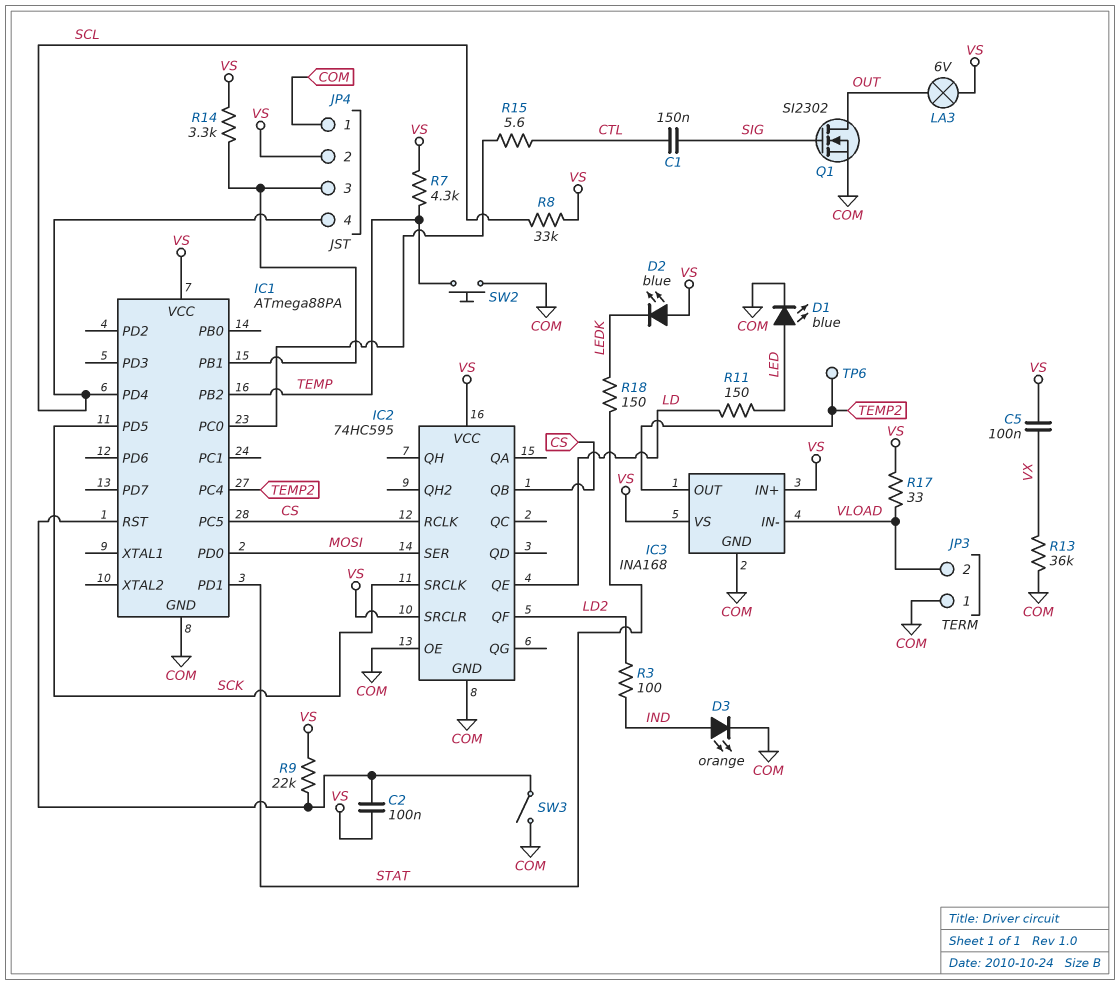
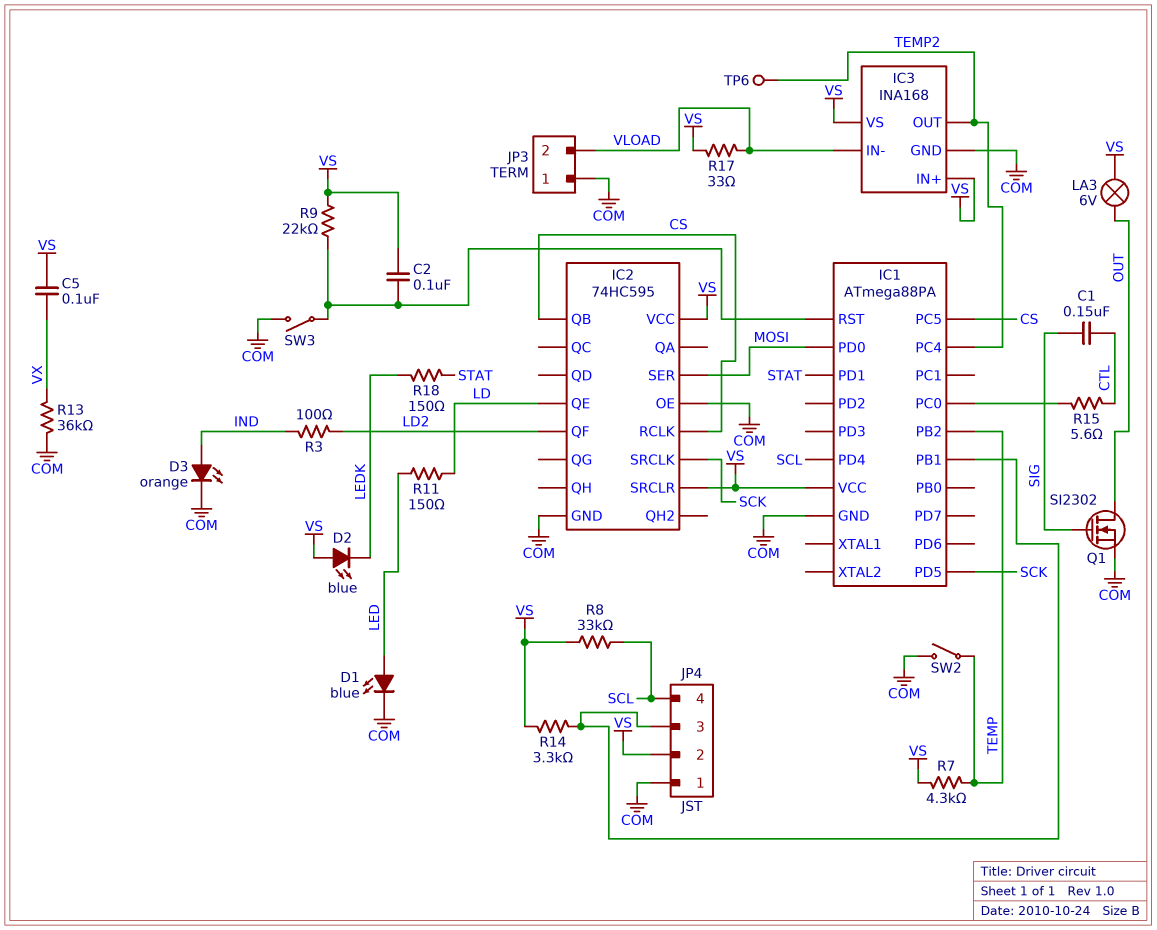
SW2: button (COM, TEMP) -> switch (COM, TEMP)

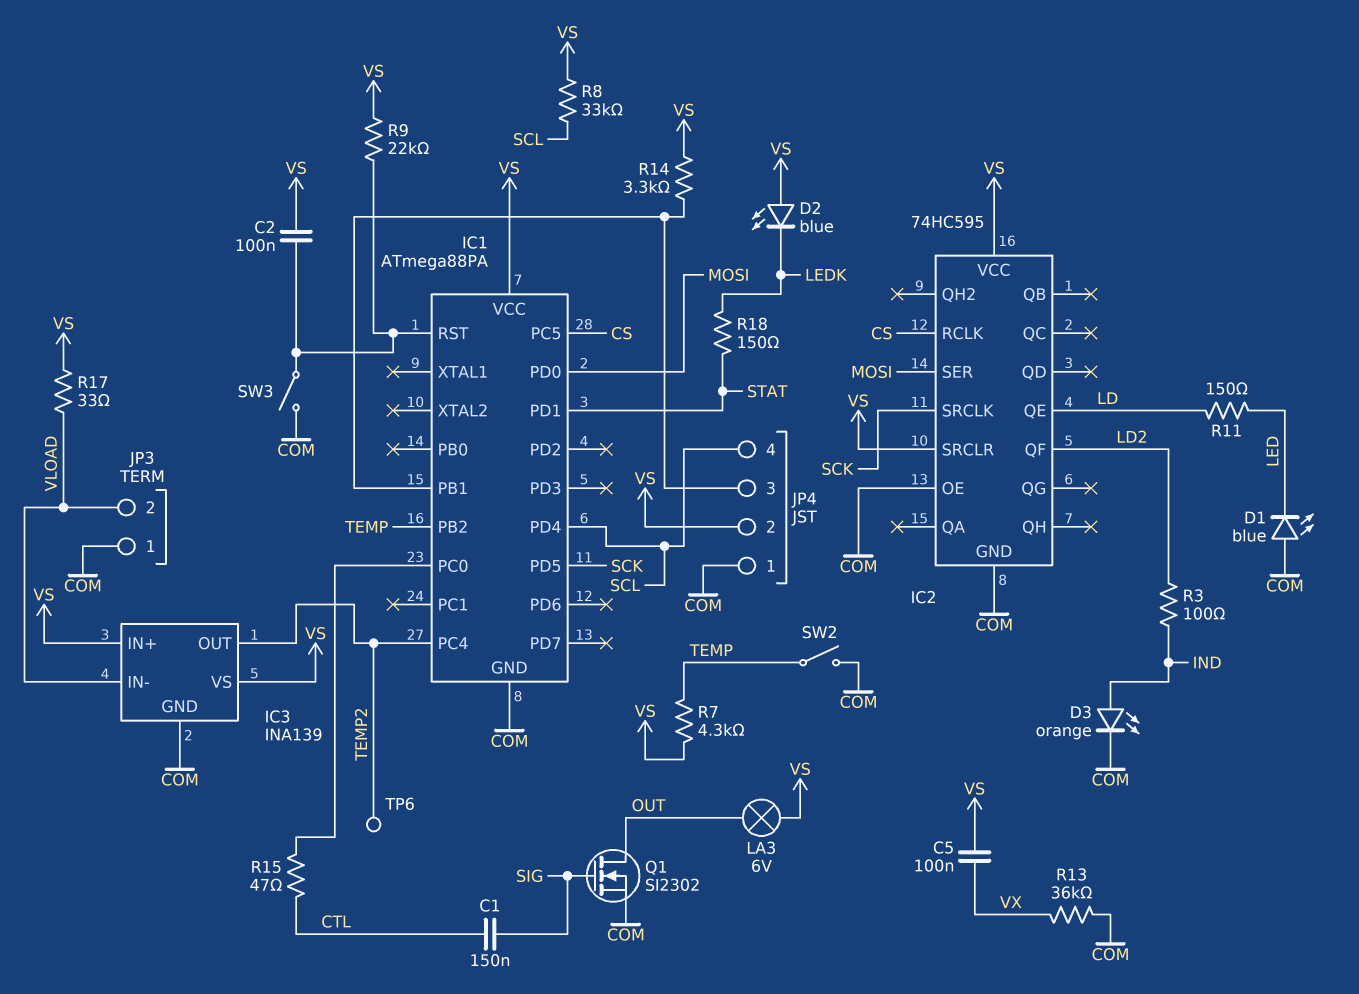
D1: LED blue (A LED, K COM) -> LED blue (A COM, K LED)
IC2 pin QB: CS -> none
IC3: INA168 -> INA139
R15: 5.6 (CTL, IC1/PC0) -> 47 (CTL, IC1/PC0)

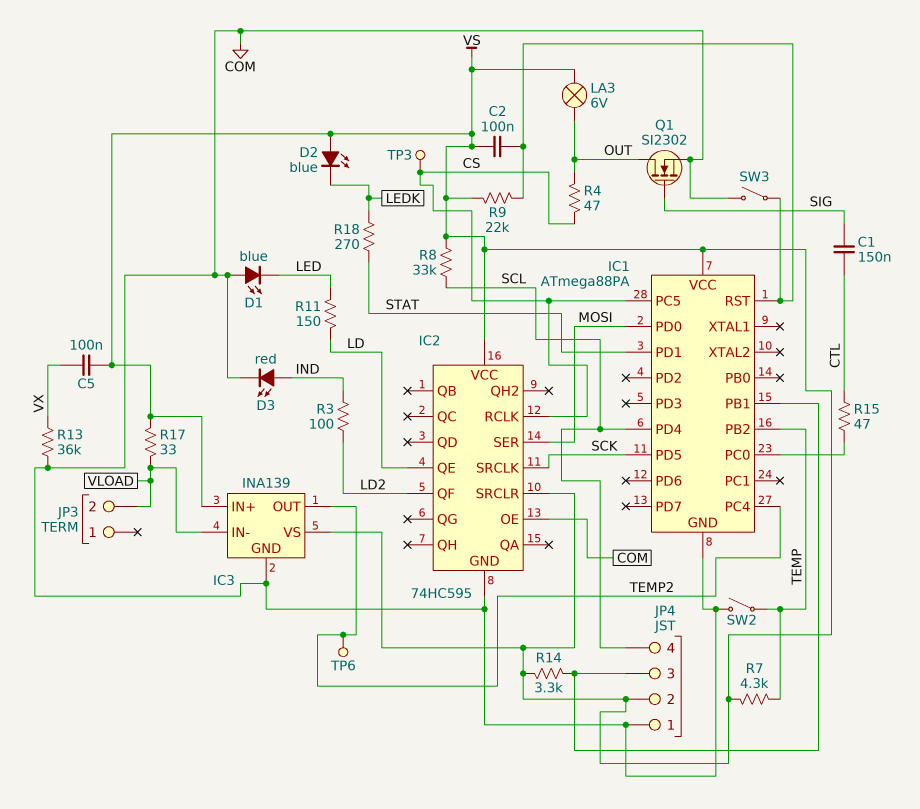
D3: LED orange (A IND, K COM) -> LED red (A IND, K COM)
JP3 pin 1: COM -> none
R4: none -> 47 (CS, OUT)
R18: 150 (LEDK, STAT) -> 270 (LEDK, STAT)
TP3: none -> test point (CS)

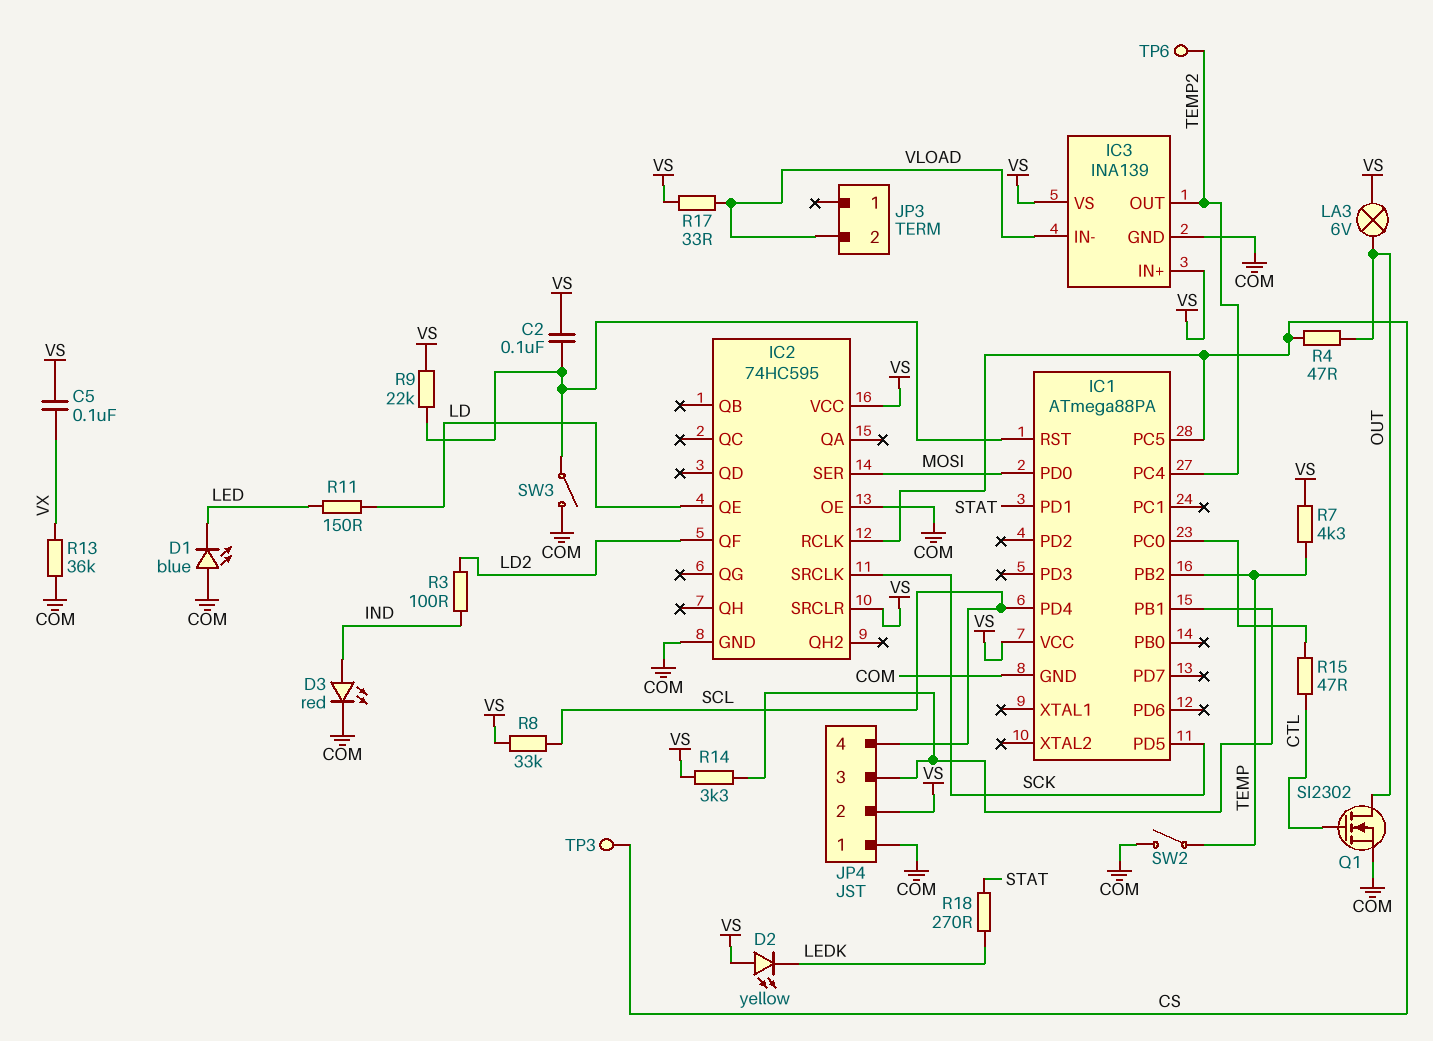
C1: 150nF (CTL, SIG) -> none
D2: LED blue (A VS, K LEDK) -> LED yellow (A VS, K LEDK)
Q1: NMOS SI2302 (G SIG, D OUT, S COM) -> NMOS SI2302 (G CTL, D OUT, S COM)

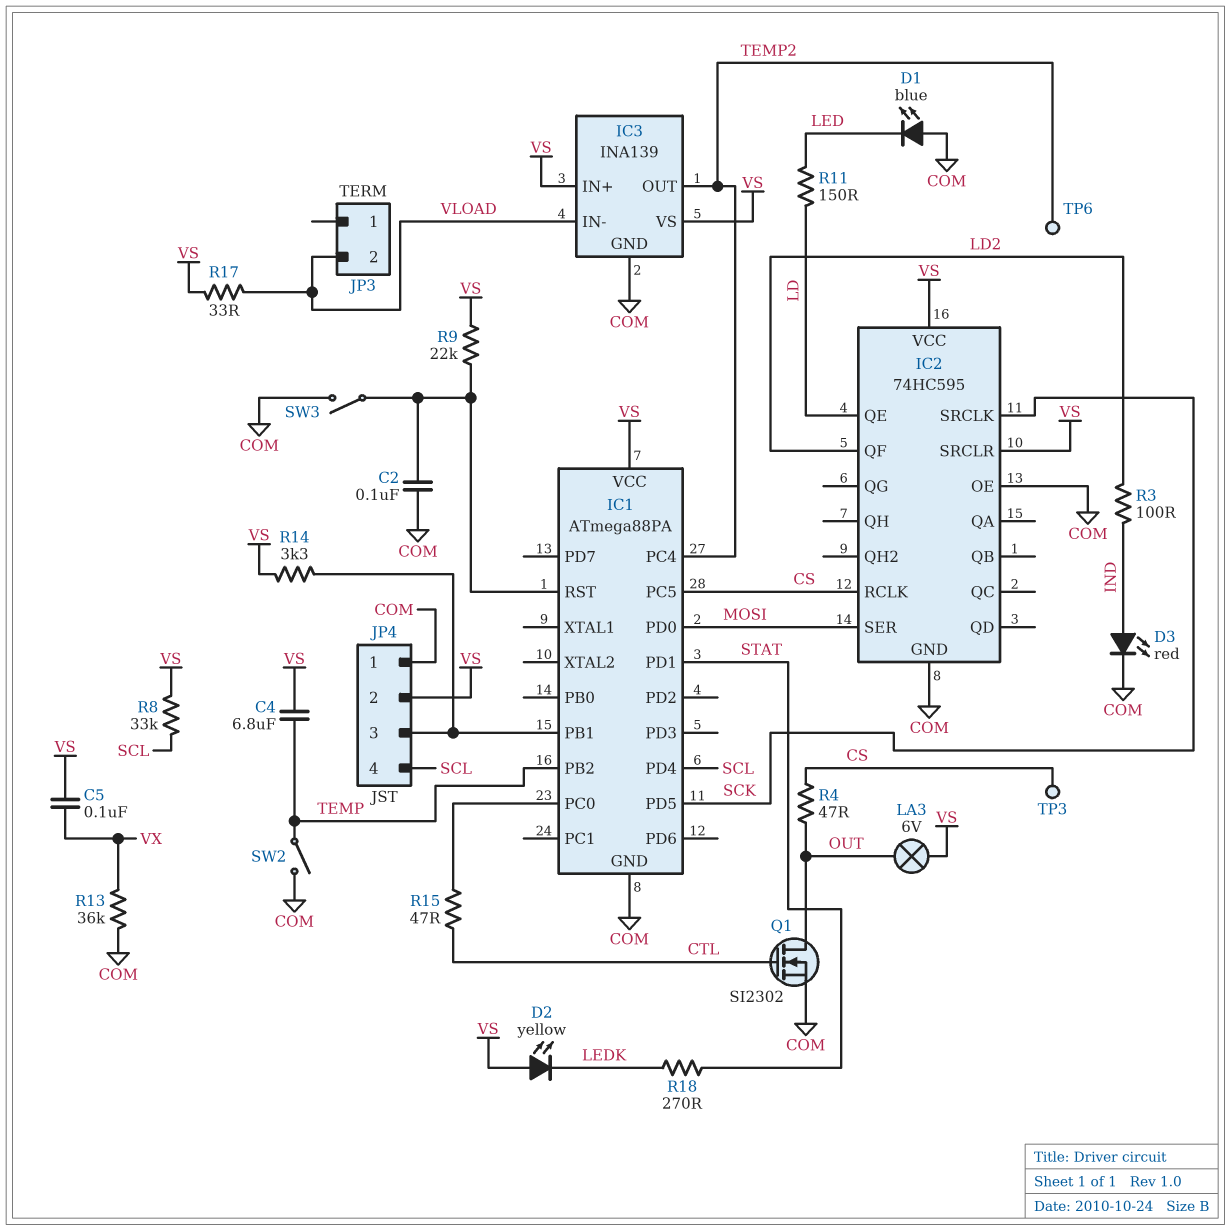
C2: 100nF (IC1/RST, VS) -> 100nF (COM, IC1/RST)
C4: none -> 6.8uF (TEMP, VS)
R7: 4.3k (TEMP, VS) -> none

